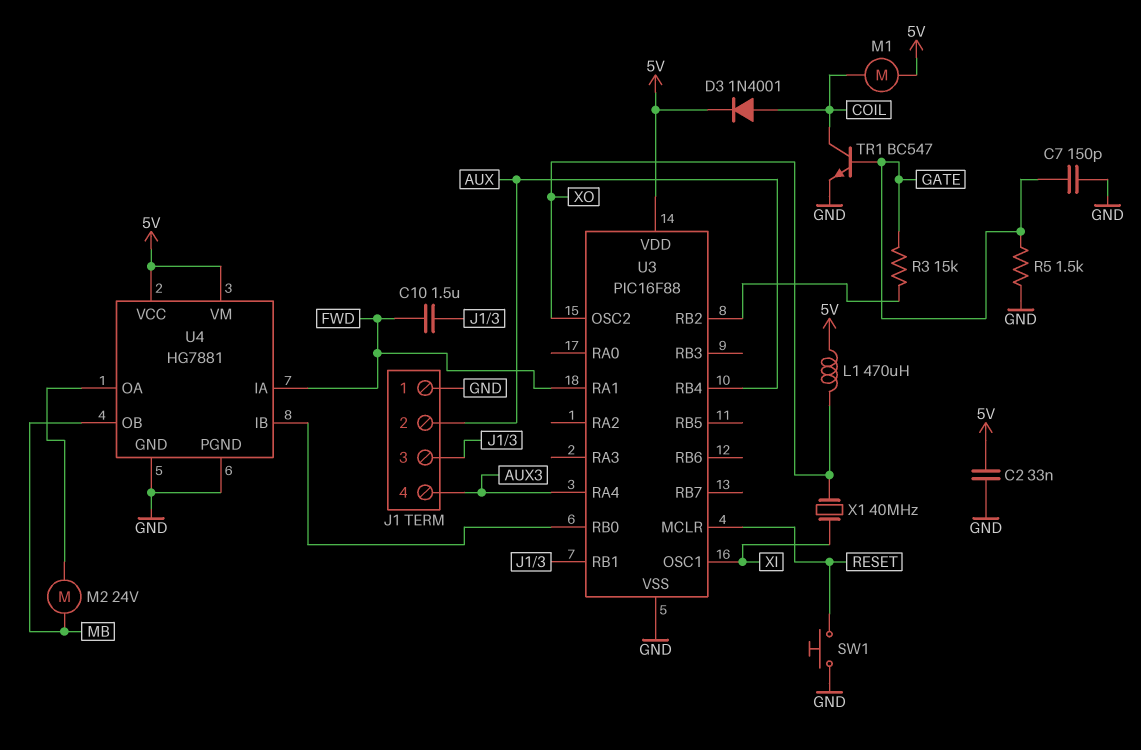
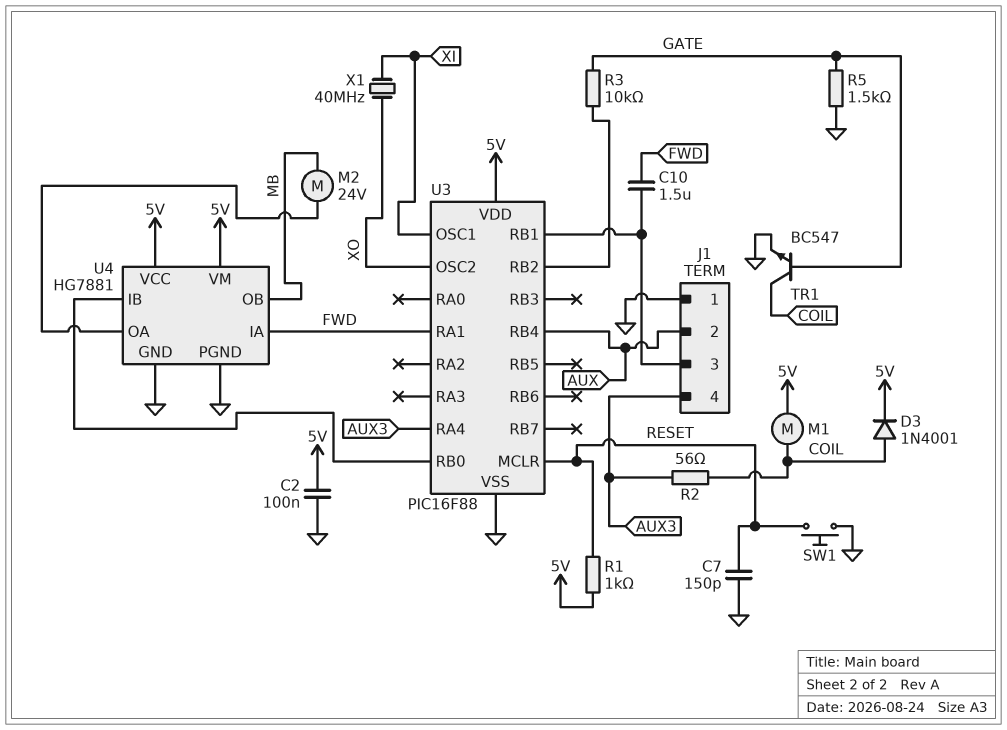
C2: 33nF (5V, GND) -> 100nF (5V, GND)
C7: 150pF (GATE, GND) -> 150pF (GND, RESET)
L1: 470uH (5V, XO) -> none
R1: none -> 1k (5V, RESET)
R2: none -> 56 (AUX3, COIL)
R3: 15k (GATE, U3/RB2) -> 10k (GATE, U3/RB2)

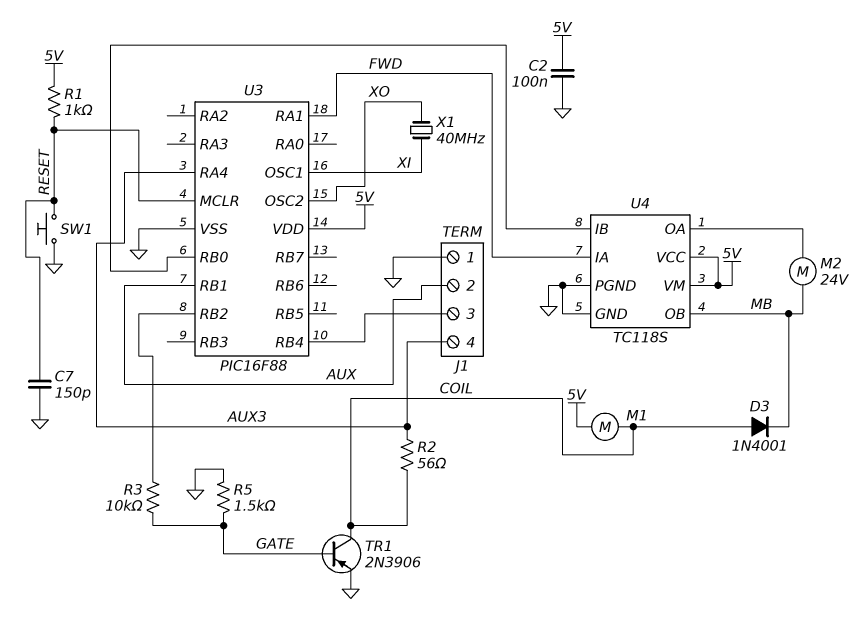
C10: 1.5uF (FWD, J1/3) -> none
D3: diode 1N4001 (A COIL, K 5V) -> diode 1N4001 (A COIL, K MB)
TR1: NPN BC547 (B GATE, C COIL, E GND) -> PNP 2N3906 (B GATE, C COIL, E GND)
U3 pin RB1: J1/3 -> AUX
U3 pin RB4: AUX -> J1/3
U4: HG7881 -> TC118S

